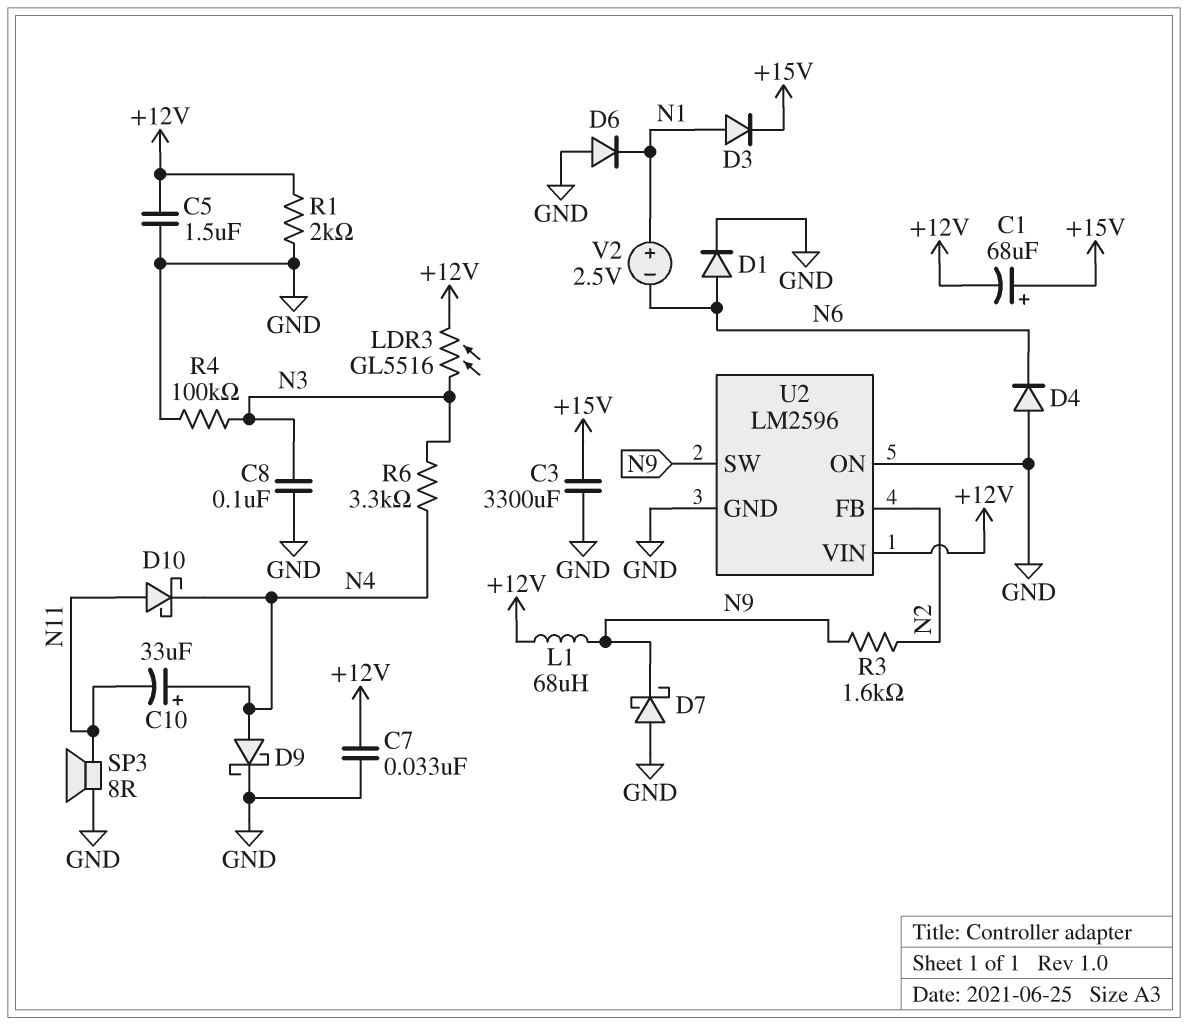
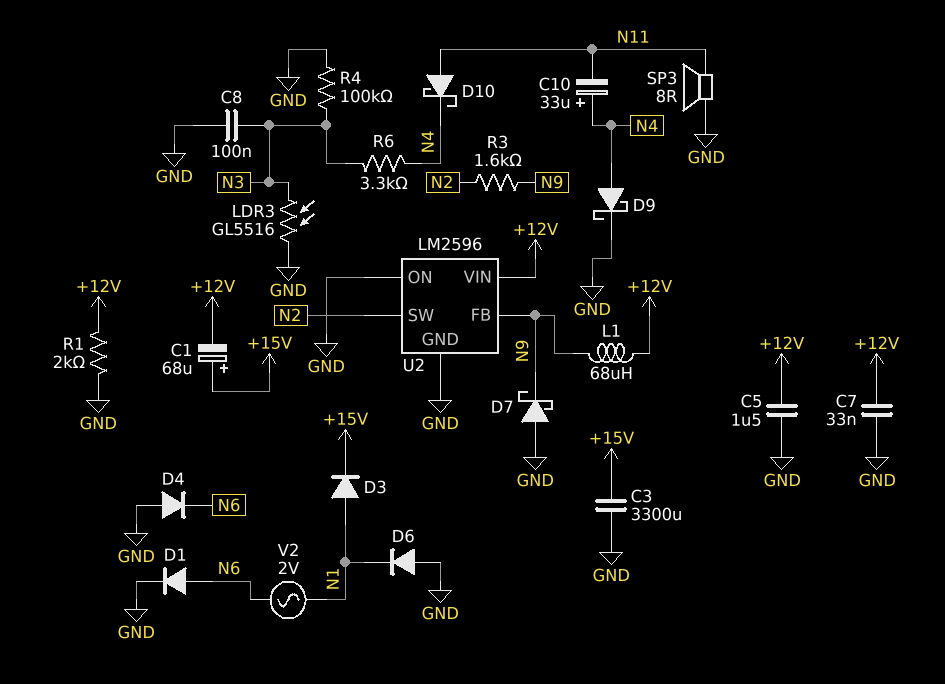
LDR3: GL5516 (+12V, N3) -> GL5516 (GND, N3)
U2 pin FB: N2 -> N9
U2 pin SW: N9 -> N2
V2: 2.5V (plus N1, minus N6) -> AC 2V (N1, N6)

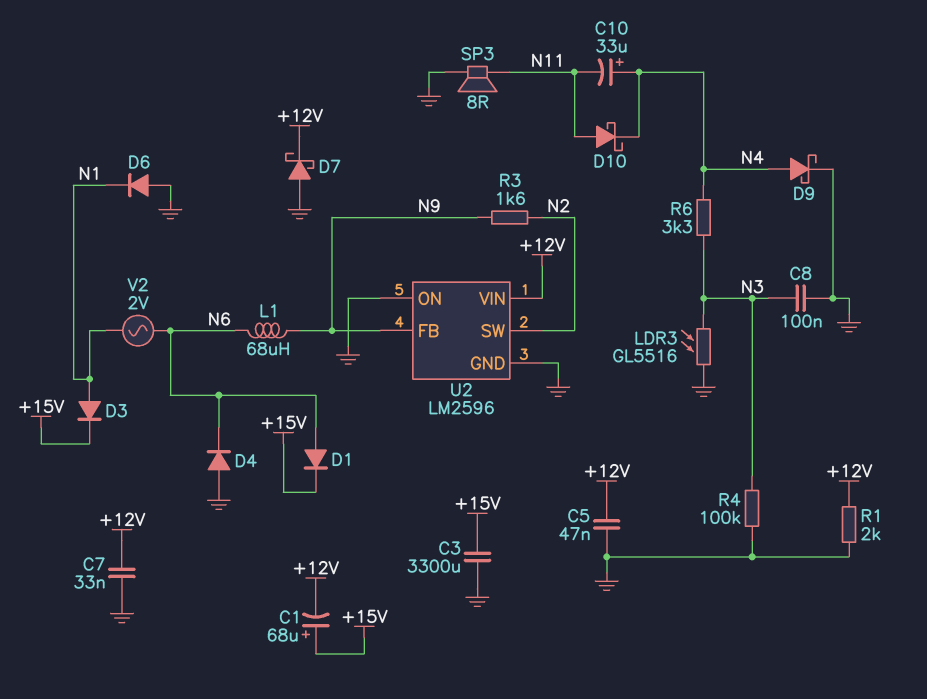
C5: 1.5uF (+12V, GND) -> 47nF (+12V, GND)
D1: diode (A N6, K GND) -> diode (A N6, K +15V)
D7: schottky (A GND, K N9) -> schottky (A GND, K +12V)
L1: 68uH (+12V, N9) -> 68uH (N6, N9)

